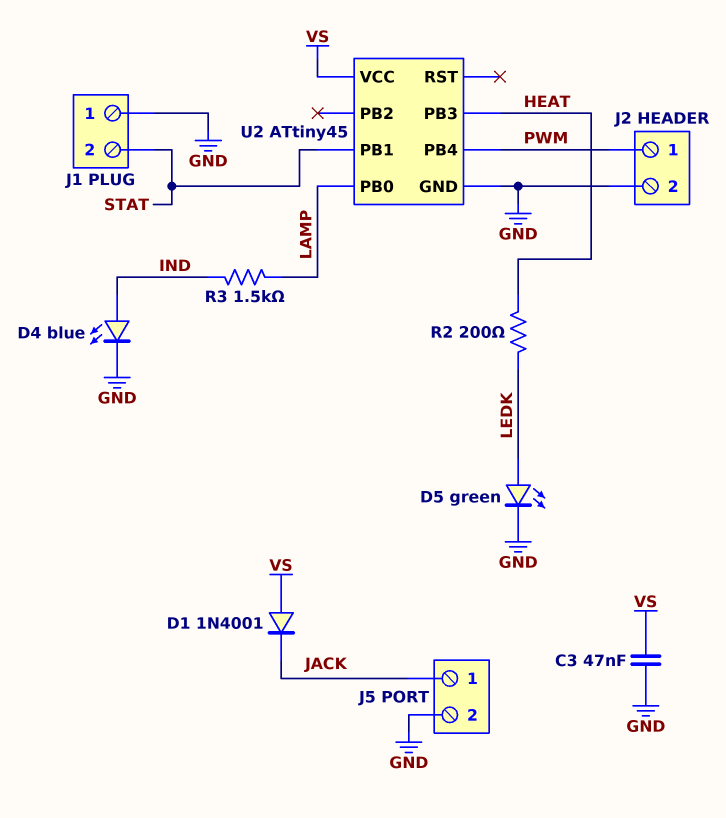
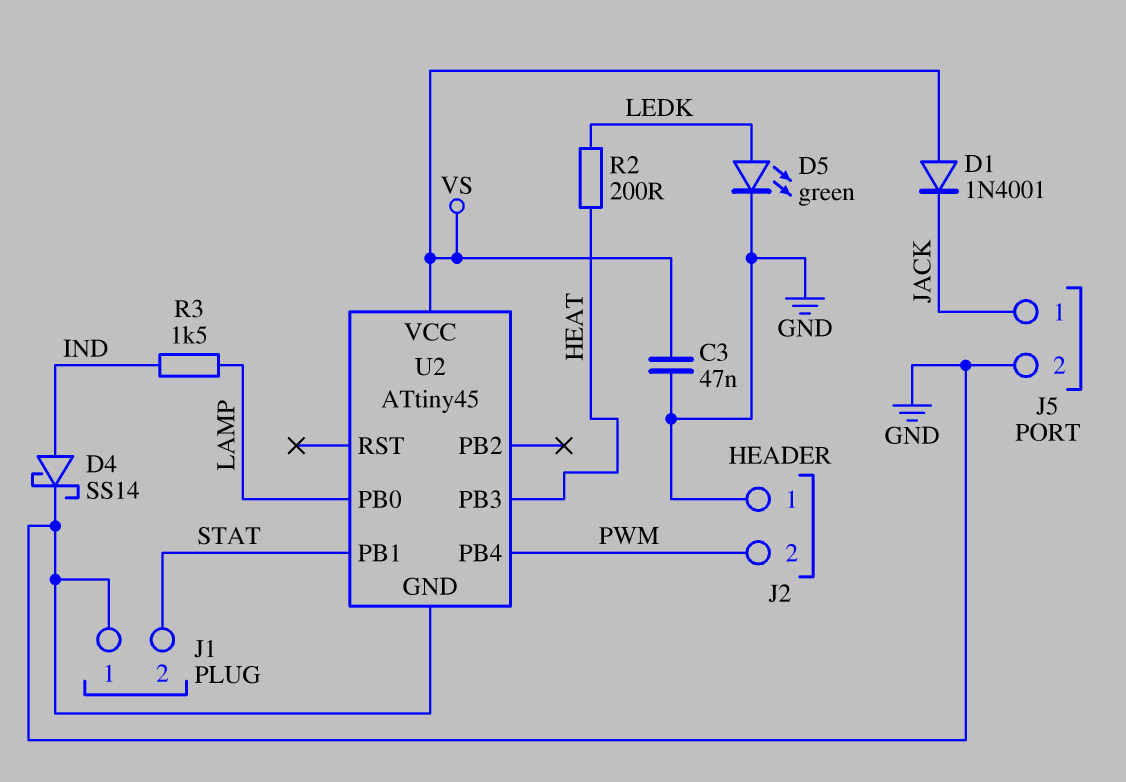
D4: LED blue (A IND, K GND) -> schottky SS14 (A IND, K GND)
J2 pin 1: PWM -> GND
J2 pin 2: GND -> PWM

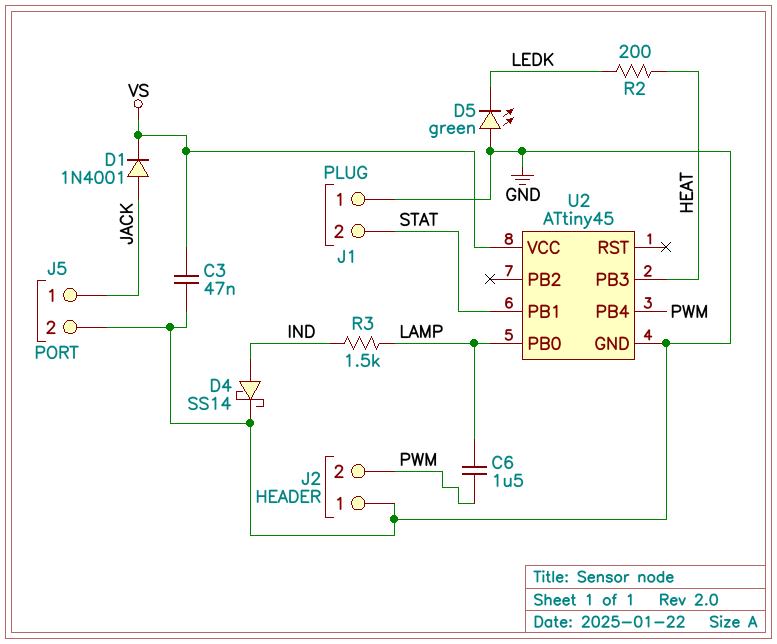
C6: none -> 1.5uF (LAMP, PWM)
D1: diode 1N4001 (A VS, K JACK) -> diode 1N4001 (A JACK, K VS)
D5: LED green (A LEDK, K GND) -> LED green (A GND, K LEDK)

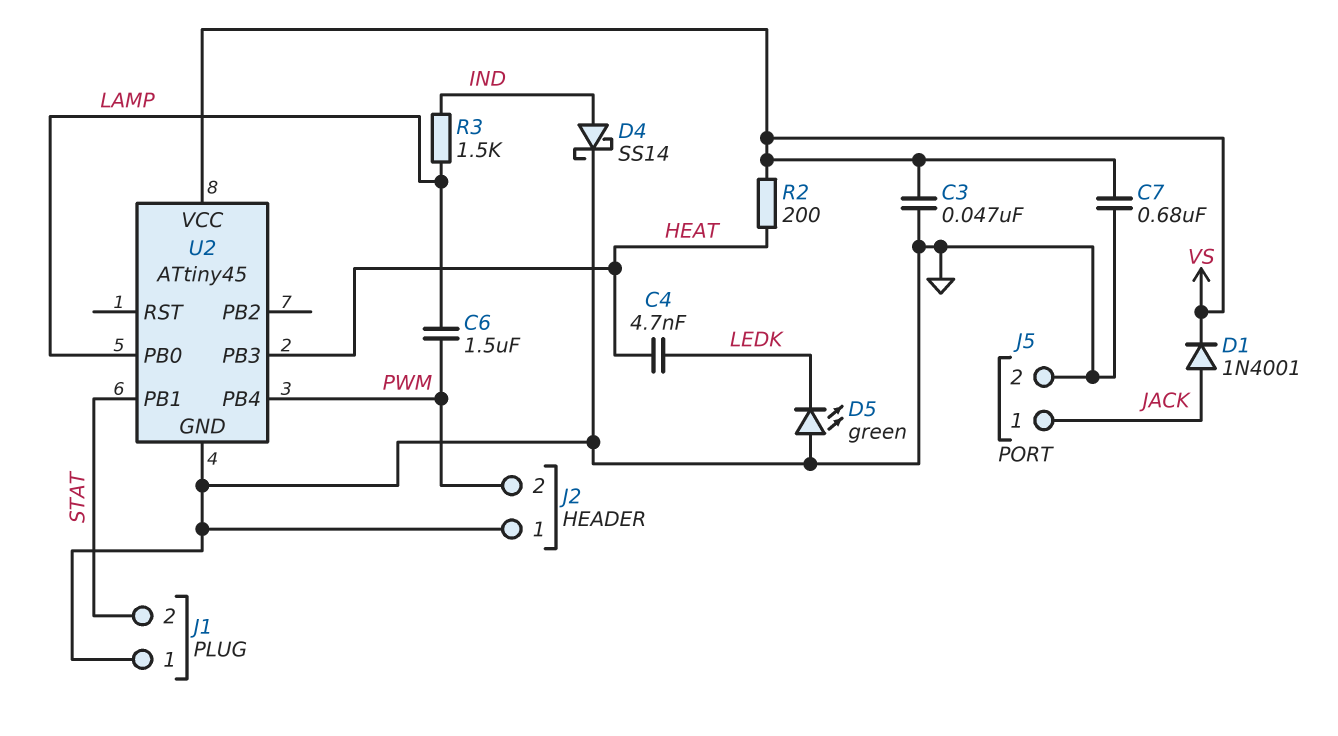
C4: none -> 4.7nF (HEAT, LEDK)
C7: none -> 680nF (GND, VS)
R2: 200 (HEAT, LEDK) -> 200 (HEAT, VS)

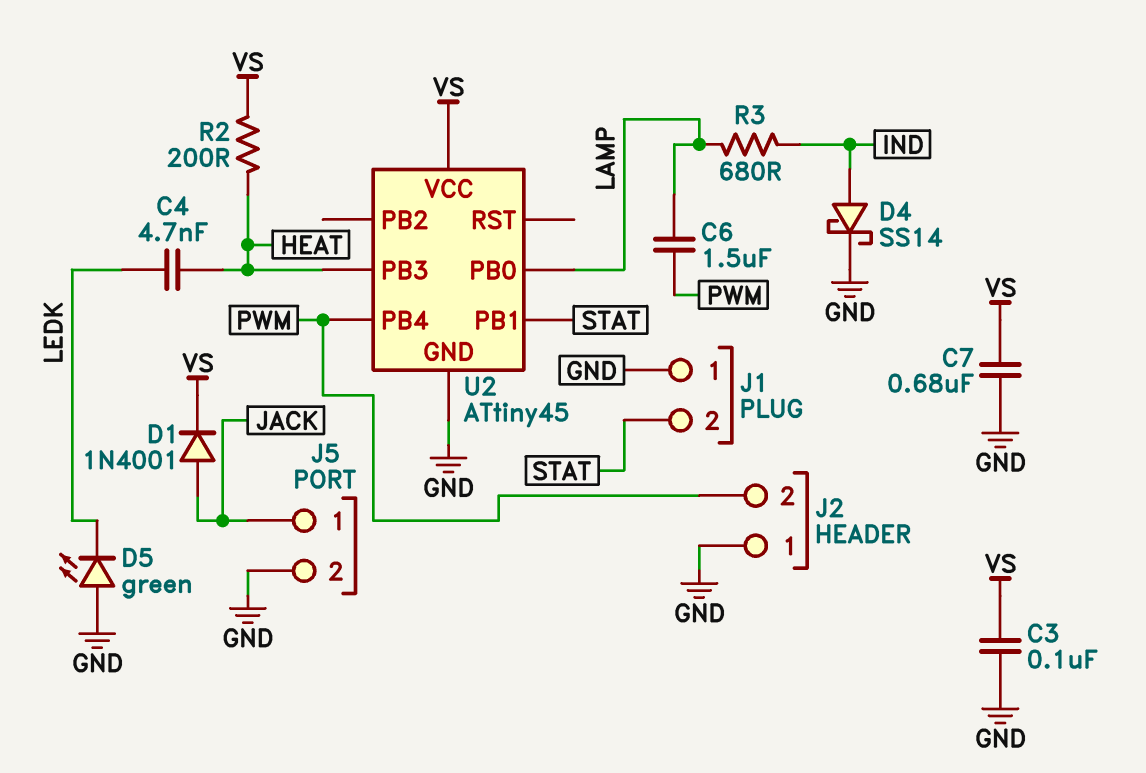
C3: 47nF (GND, VS) -> 100nF (GND, VS)
R3: 1.5k (IND, LAMP) -> 680 (IND, LAMP)

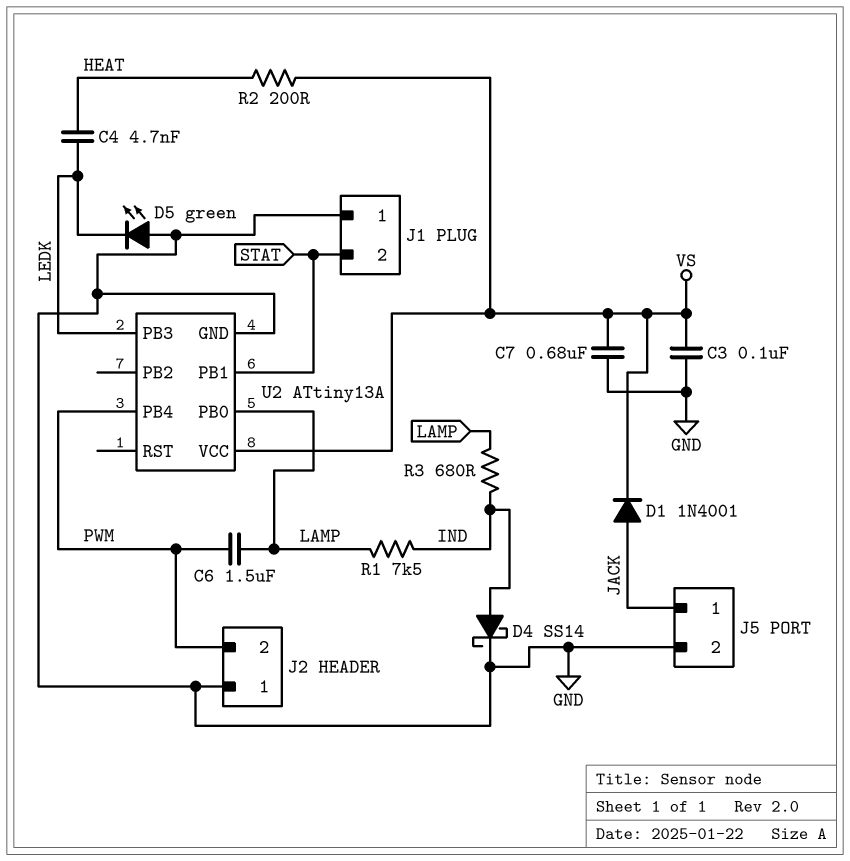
R1: none -> 7.5k (IND, LAMP)
U2: ATtiny45 -> ATtiny13A
U2 pin PB3: HEAT -> LEDK

